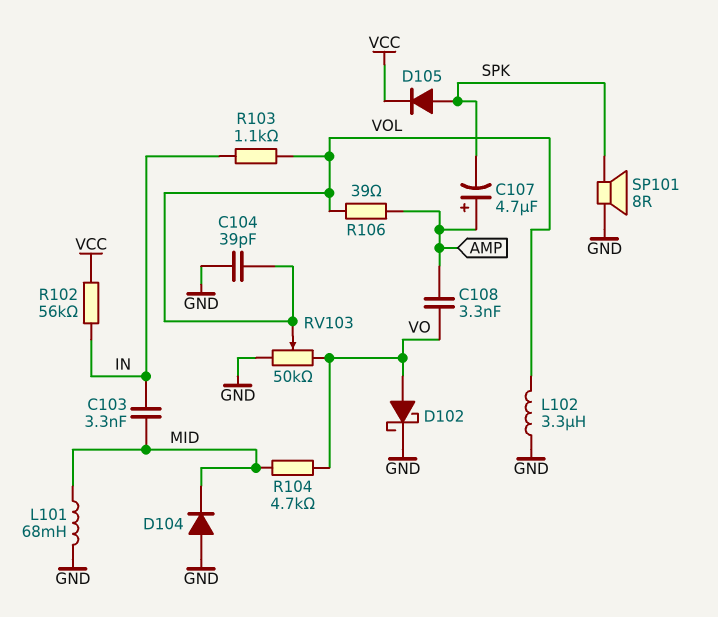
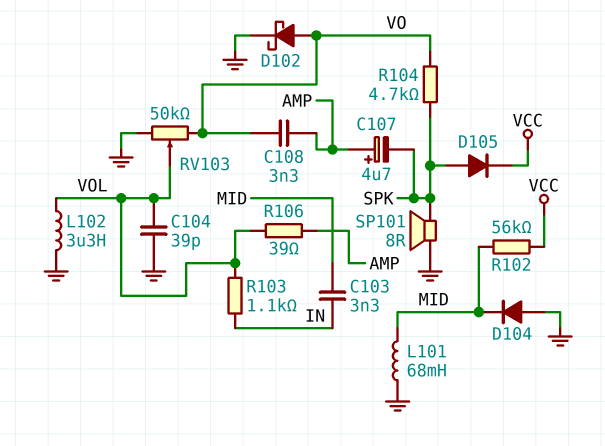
R102: 56k (IN, VCC) -> 56k (MID, VCC)
R104: 4.7k (MID, VO) -> 4.7k (SPK, VO)

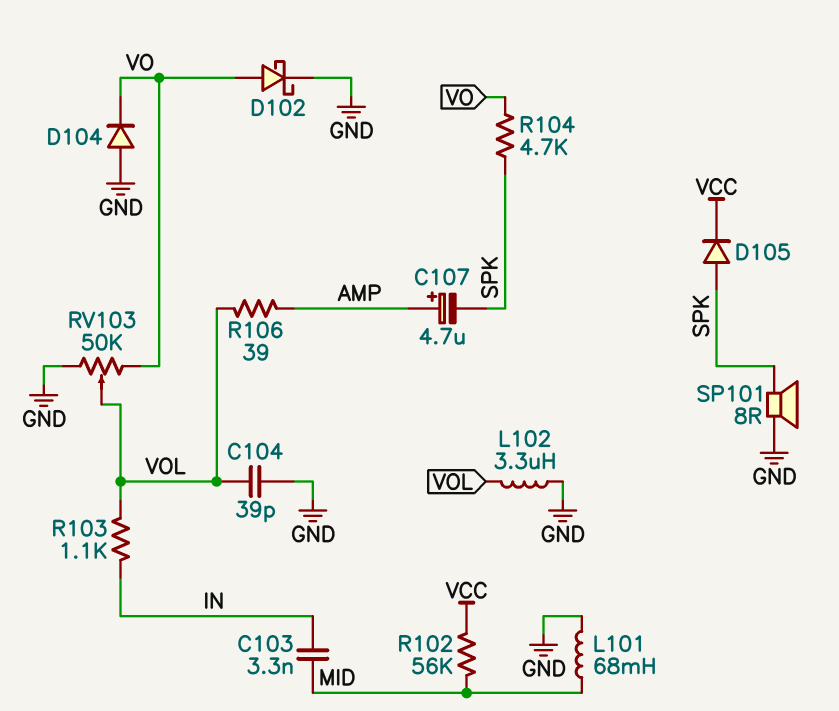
C108: 3.3nF (AMP, VO) -> none
D104: diode (A GND, K MID) -> diode (A GND, K VO)

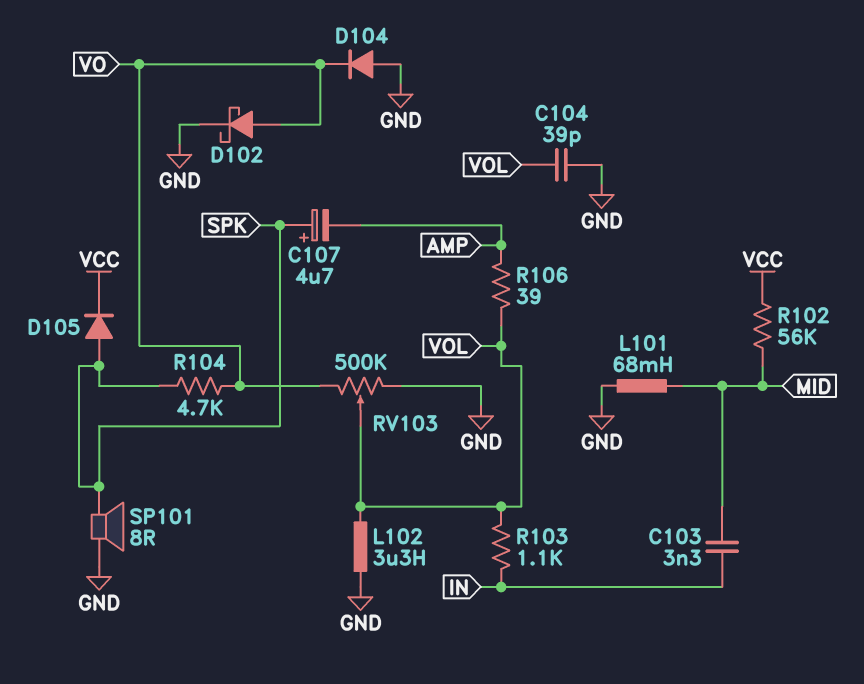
C107: 4.7uF (plus AMP, minus SPK) -> 4.7uF (plus SPK, minus AMP)
RV103: 50k (GND, VO, wiper VOL) -> 500k (GND, VO, wiper VOL)

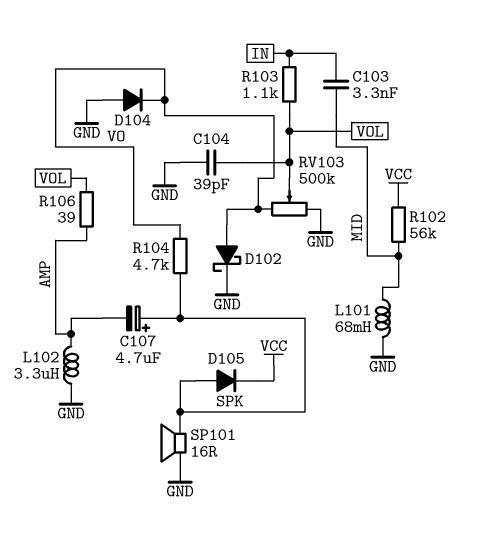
L102: 3.3uH (GND, VOL) -> 3.3uH (AMP, GND)
SP101: speaker 8R (GND, SPK) -> speaker 16R (GND, SPK)

